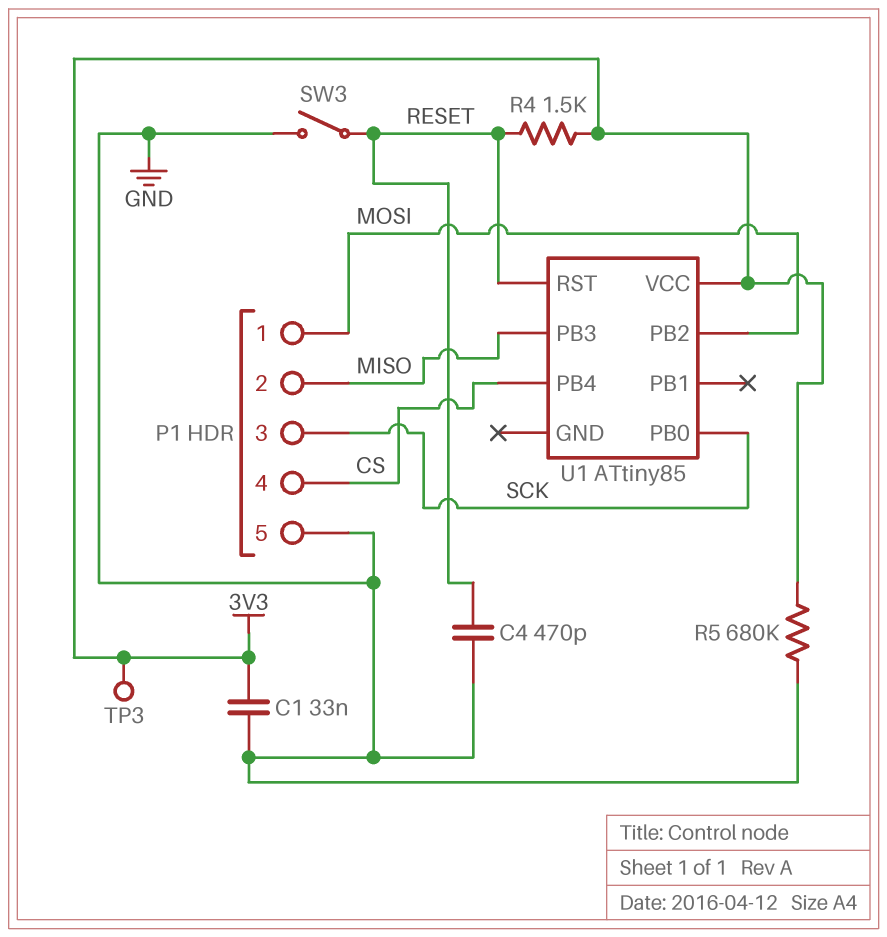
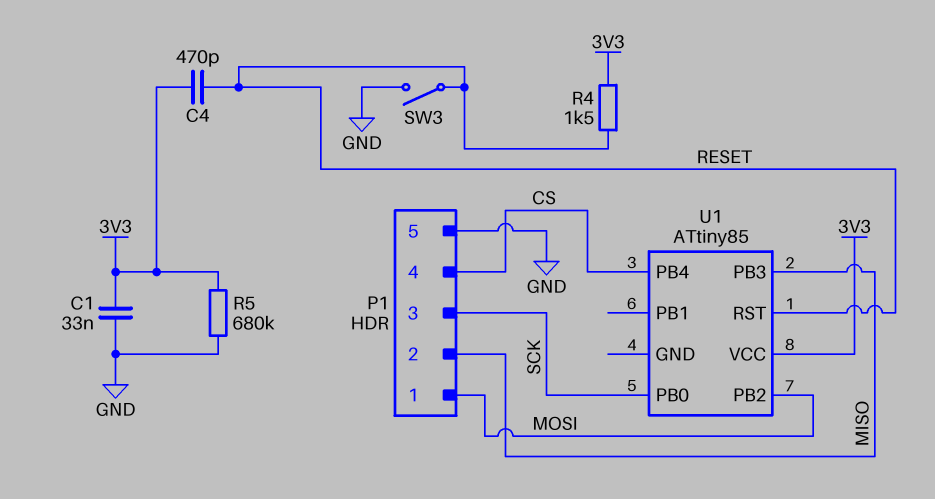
C4: 470pF (GND, RESET) -> 470pF (3V3, RESET)
TP3: test point (3V3) -> none

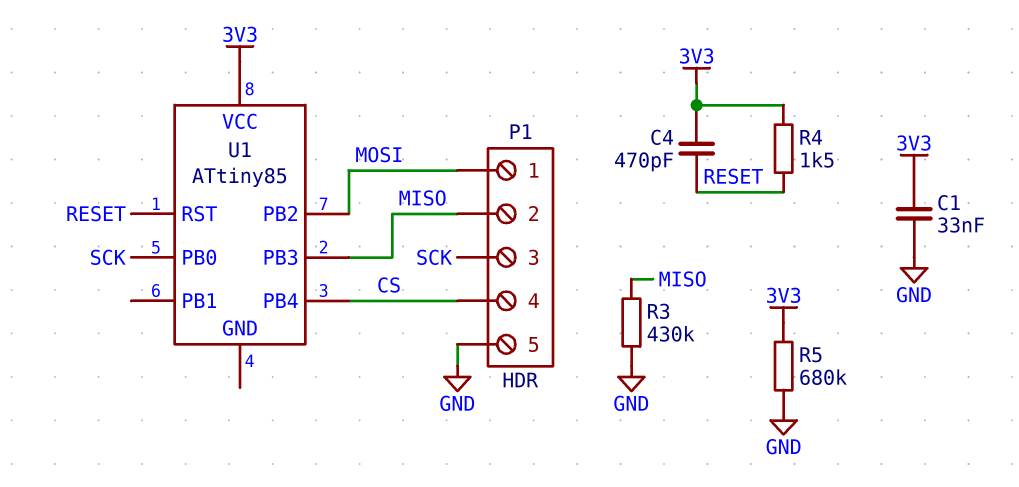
R3: none -> 430k (GND, MISO)
SW3: switch (GND, RESET) -> none

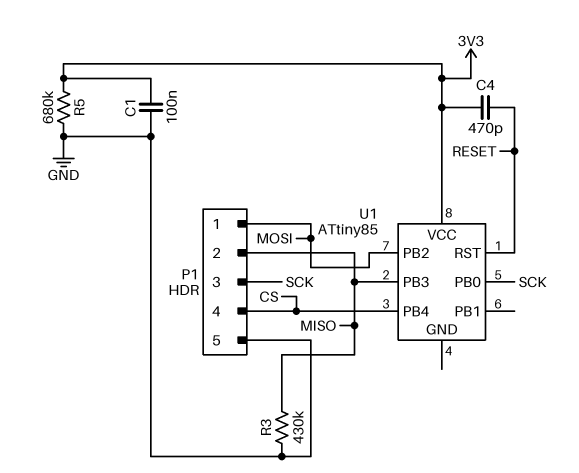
C1: 33nF (3V3, GND) -> 100nF (3V3, GND)
R4: 1.5k (3V3, RESET) -> none

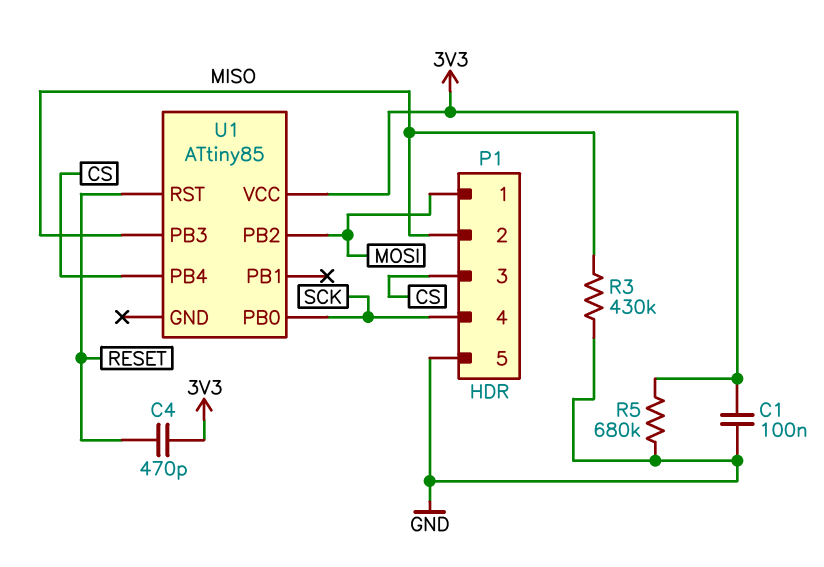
P1 pin 3: SCK -> CS
P1 pin 4: CS -> SCK

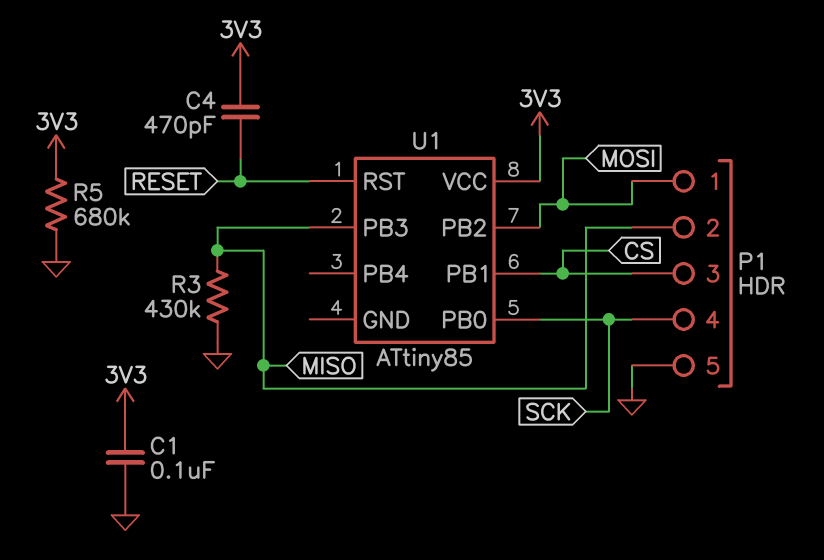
U1 pin PB1: none -> CS
U1 pin PB4: CS -> none

